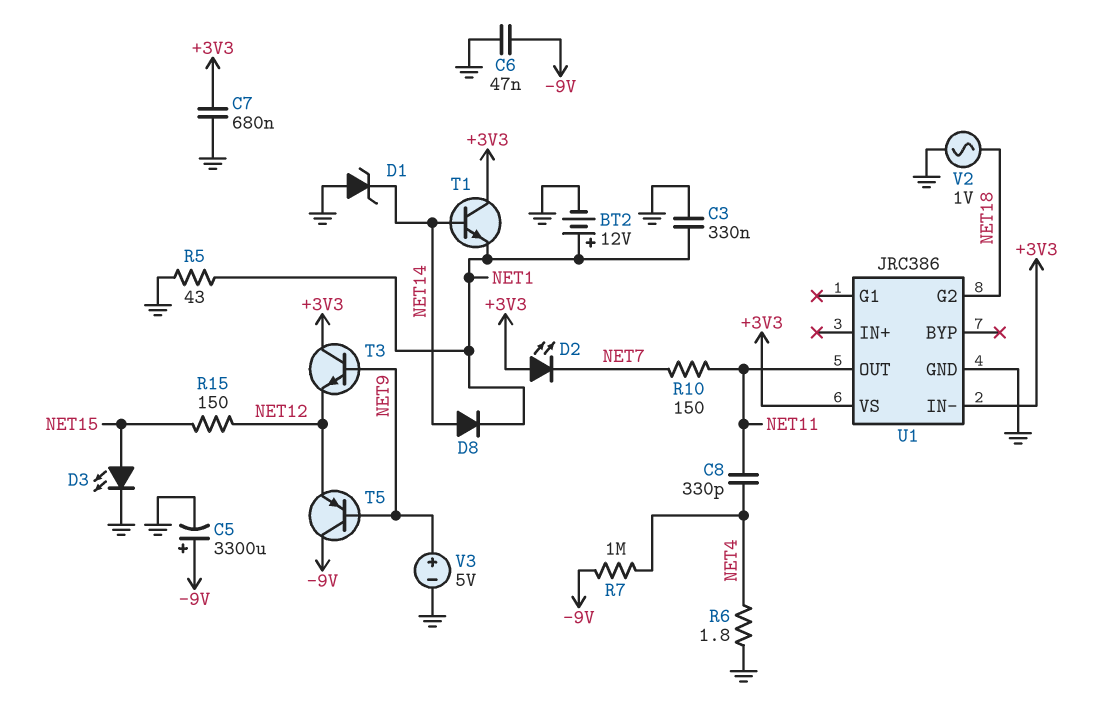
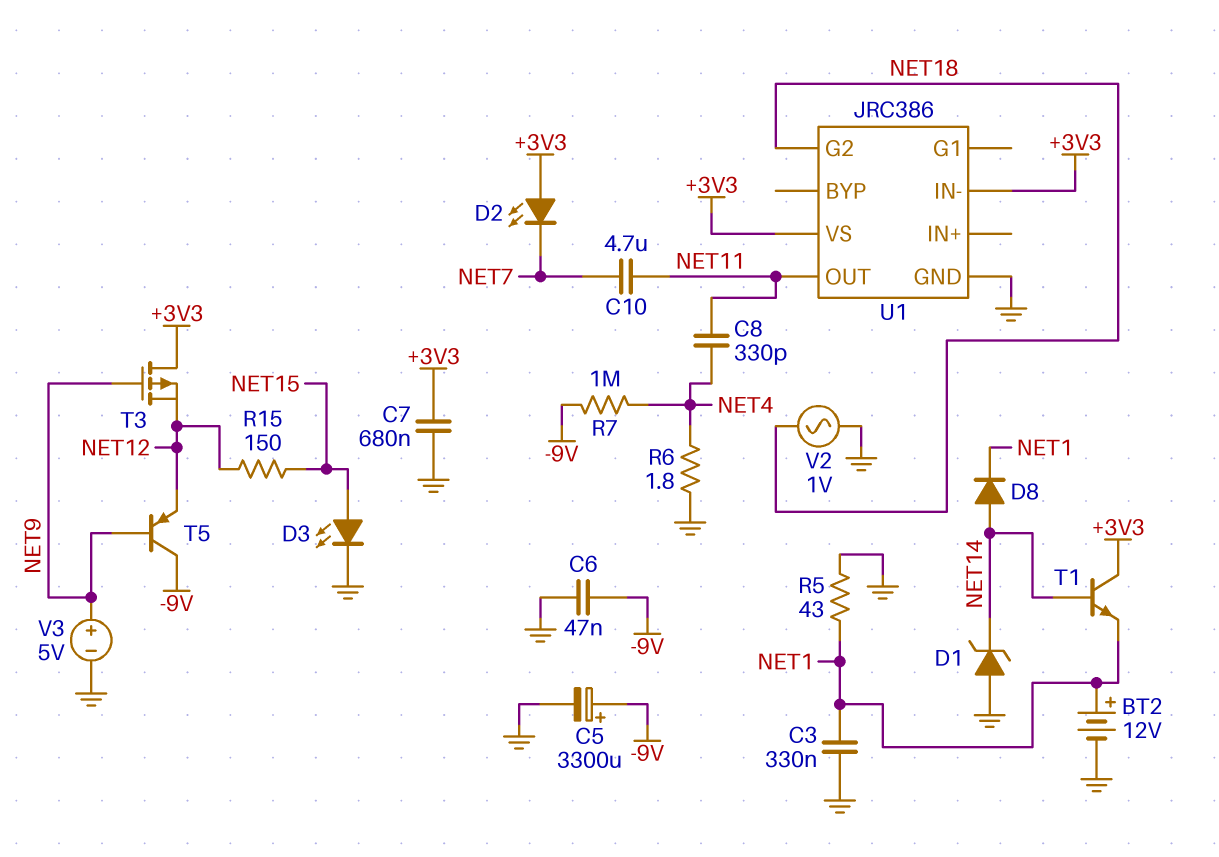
C10: none -> 4.7uF (NET7, NET11)
R10: 150 (NET7, NET11) -> none
T3: NPN (B NET9, C +3V3, E NET12) -> PMOS (G NET9, D +3V3, S NET12)

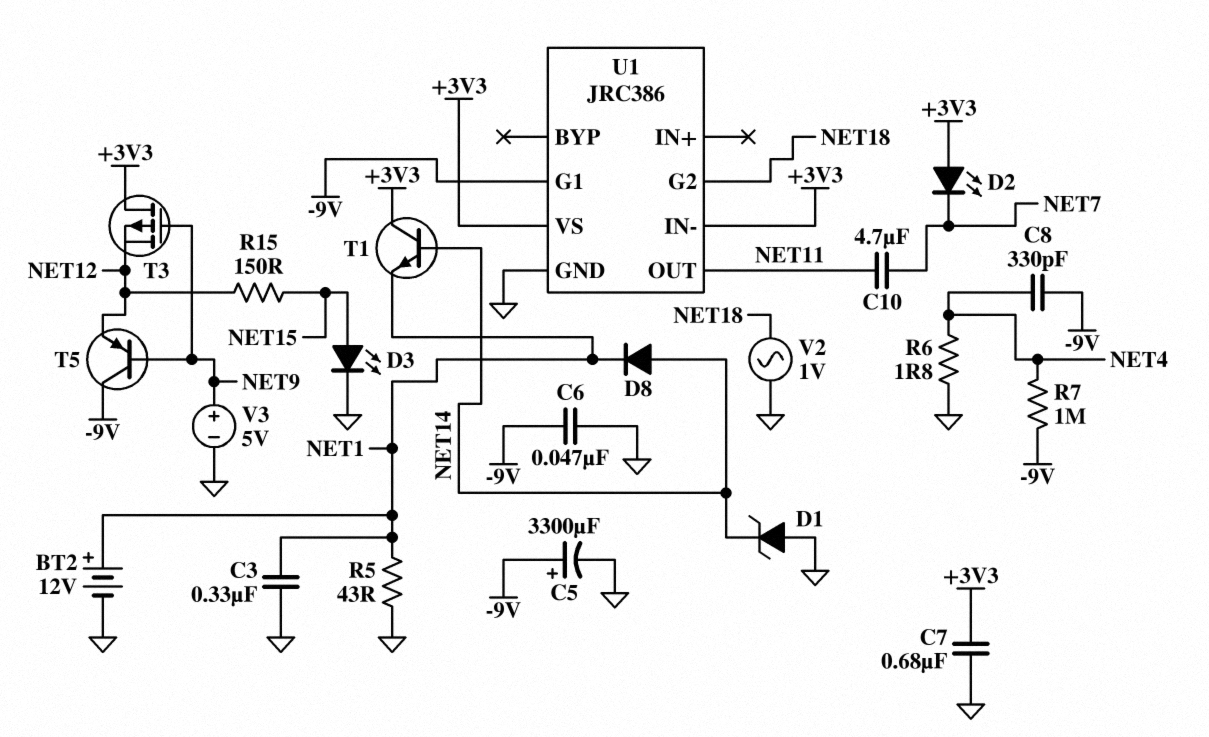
C8: 330pF (NET4, NET11) -> 330pF (-9V, NET4)
U1 pin G1: none -> -9V

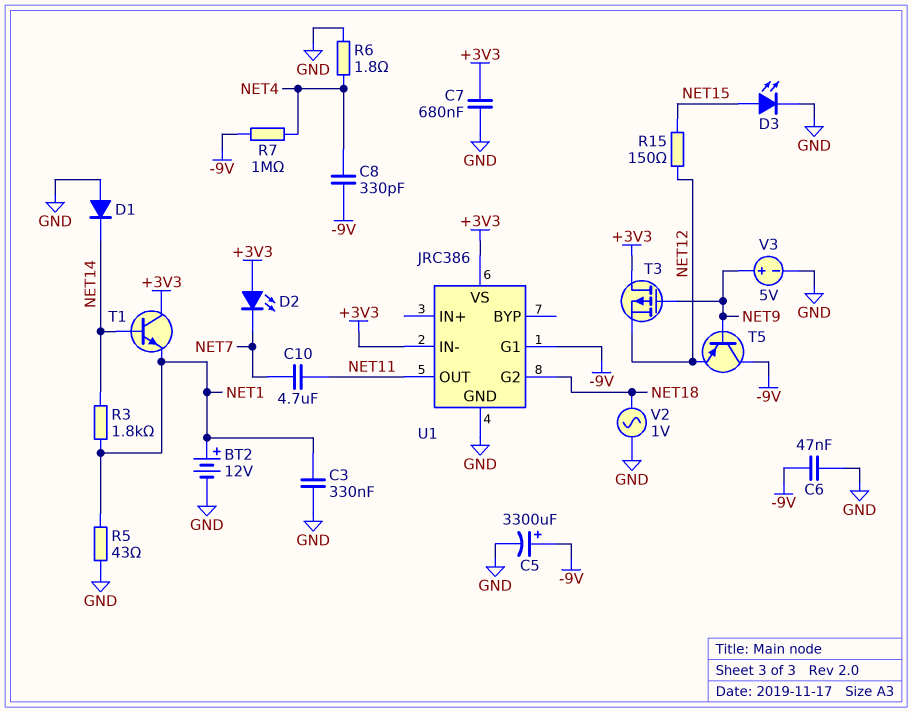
D1: zener (A GND, K NET14) -> diode (A GND, K NET14)
D8: diode (A NET14, K NET1) -> none
R3: none -> 1.8k (NET1, NET14)

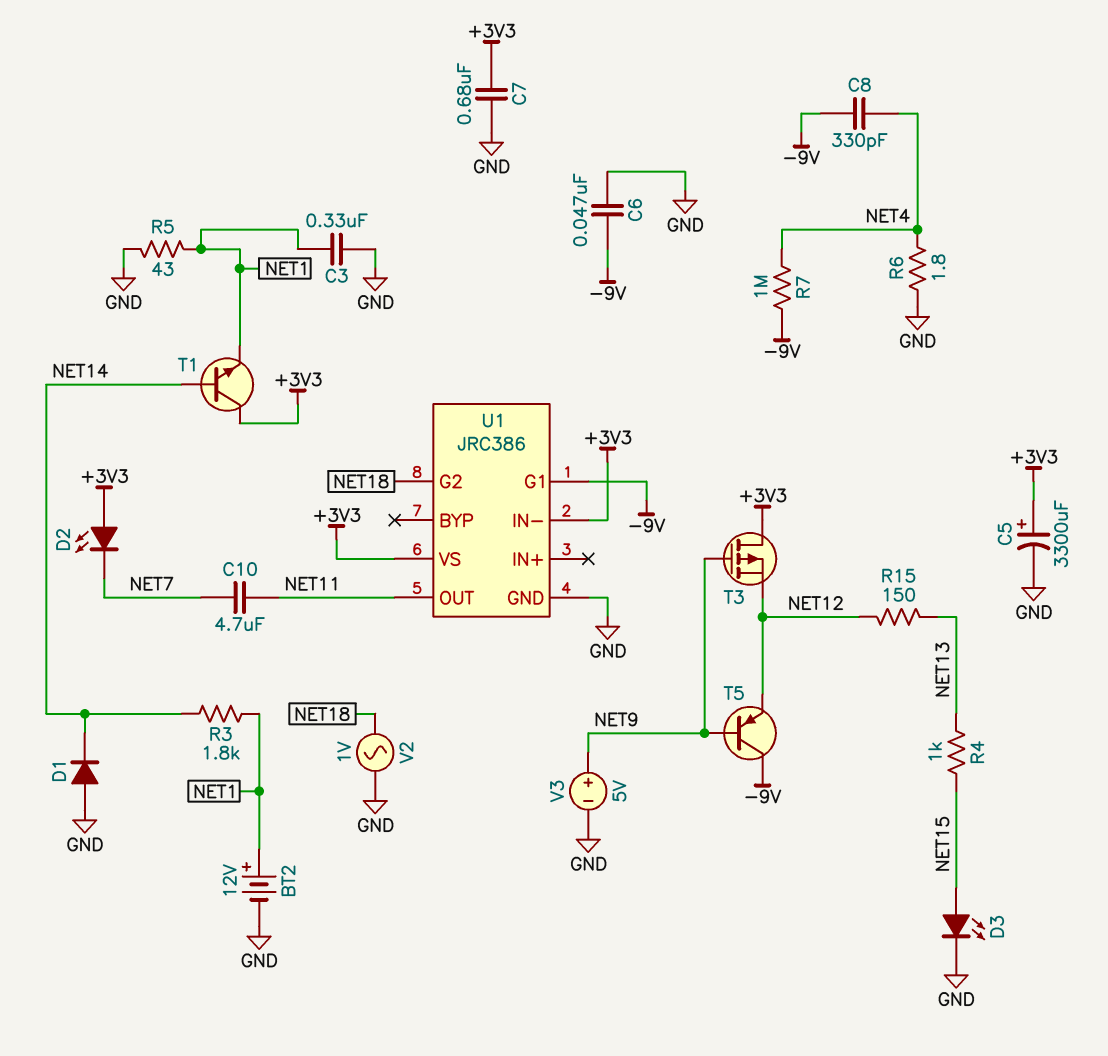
C5: 3300uF (plus -9V, minus GND) -> 3300uF (plus +3V3, minus GND)
R4: none -> 1k (NET13, NET15)
R15: 150 (NET12, NET15) -> 150 (NET12, NET13)

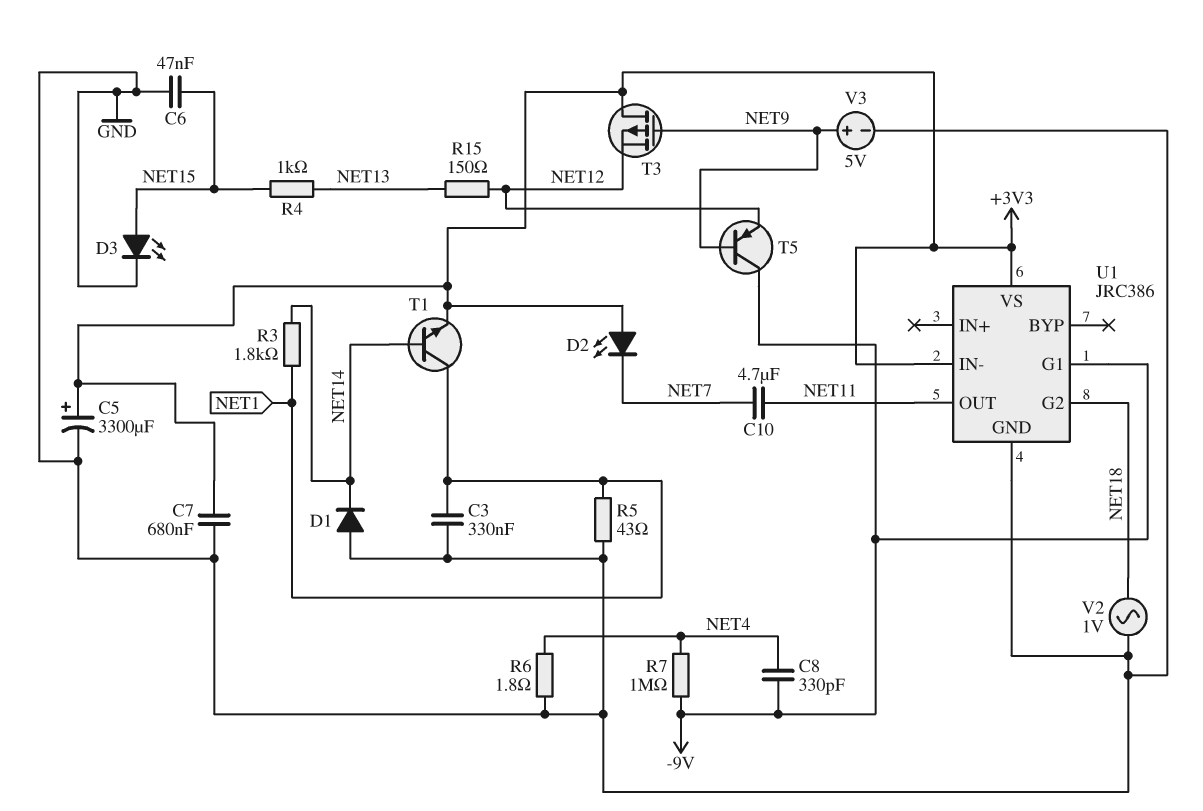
BT2: 12V (plus NET1, minus GND) -> none
C6: 47nF (-9V, GND) -> 47nF (GND, NET15)
T1: NPN (B NET14, C +3V3, E NET1) -> NPN (B NET14, C NET1, E +3V3)

